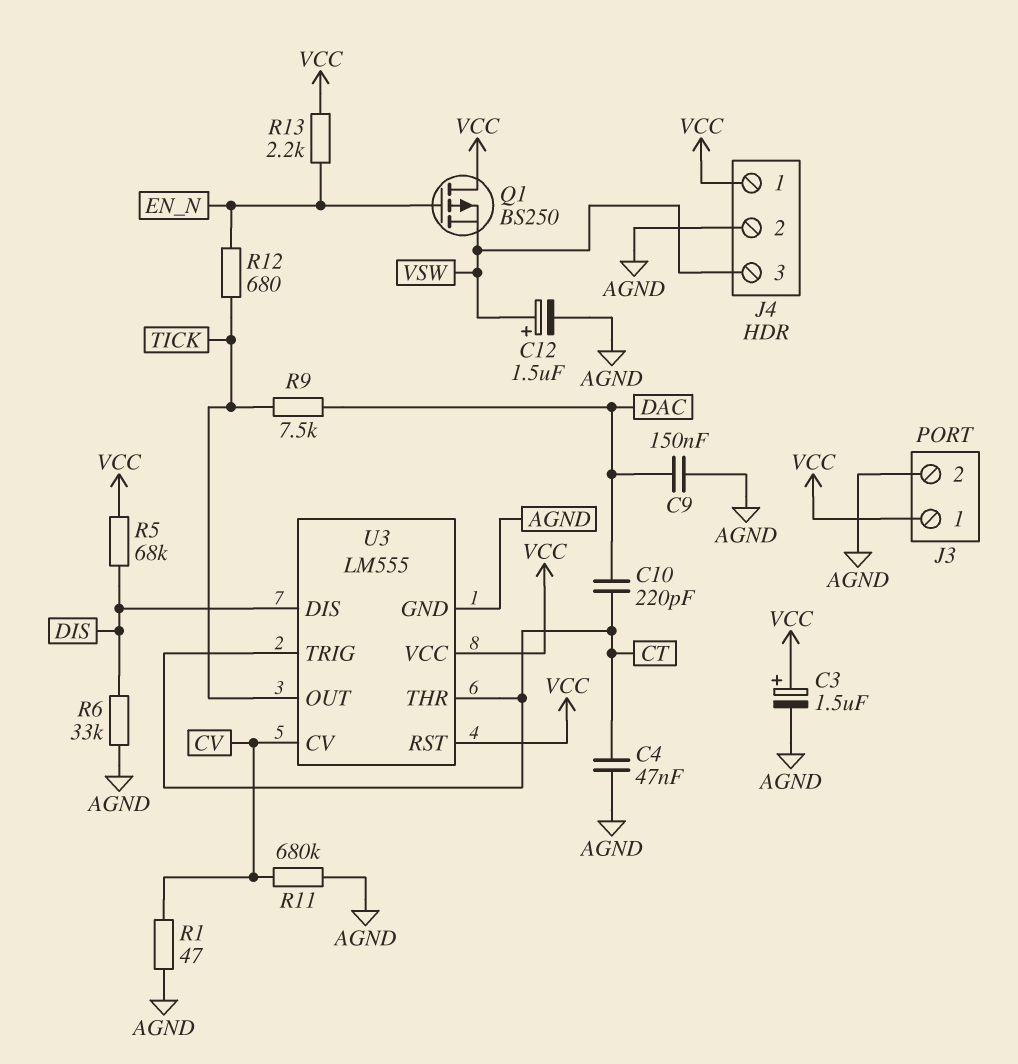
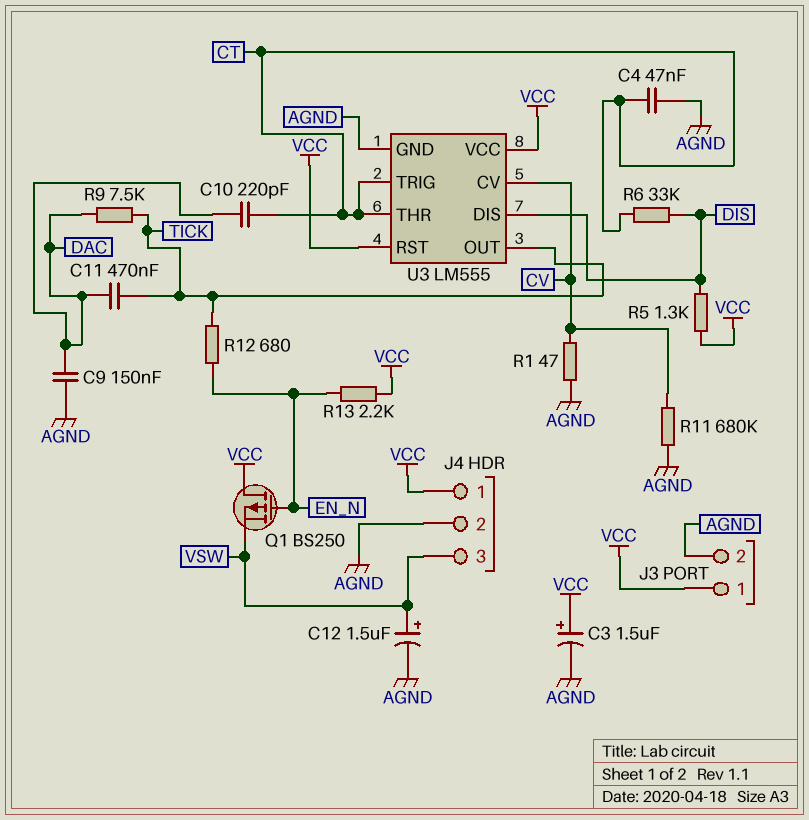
C11: none -> 470nF (DAC, TICK)
R5: 68k (DIS, VCC) -> 1.3k (DIS, VCC)
R6: 33k (AGND, DIS) -> 33k (CT, DIS)

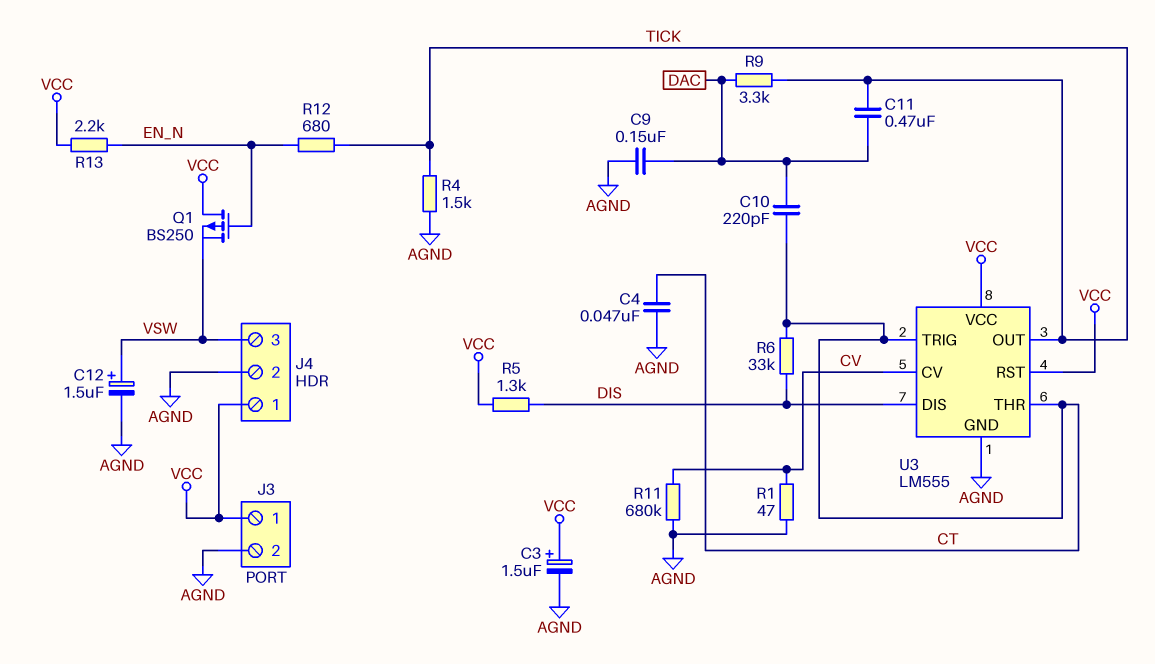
R4: none -> 1.5k (AGND, TICK)
R9: 7.5k (DAC, TICK) -> 3.3k (DAC, TICK)

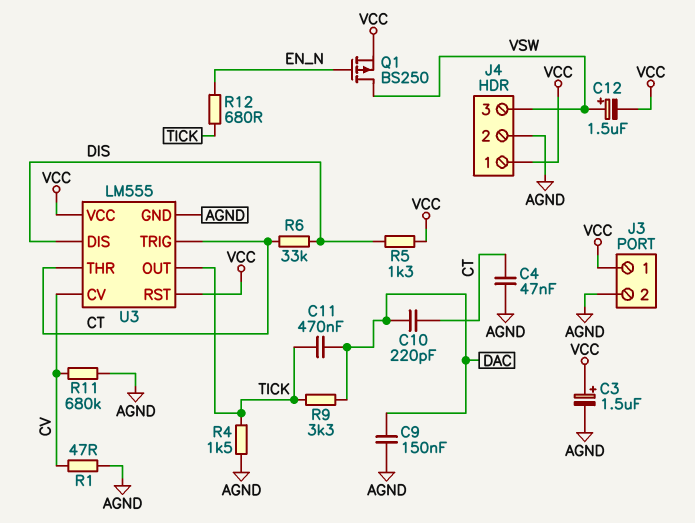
C12: 1.5uF (plus VSW, minus AGND) -> 1.5uF (plus VSW, minus VCC)
Q1: PMOS BS250 (G EN_N, D VCC, S VSW) -> PMOS BS250 (G EN_N, D VSW, S VCC)
R13: 2.2k (EN_N, VCC) -> none

